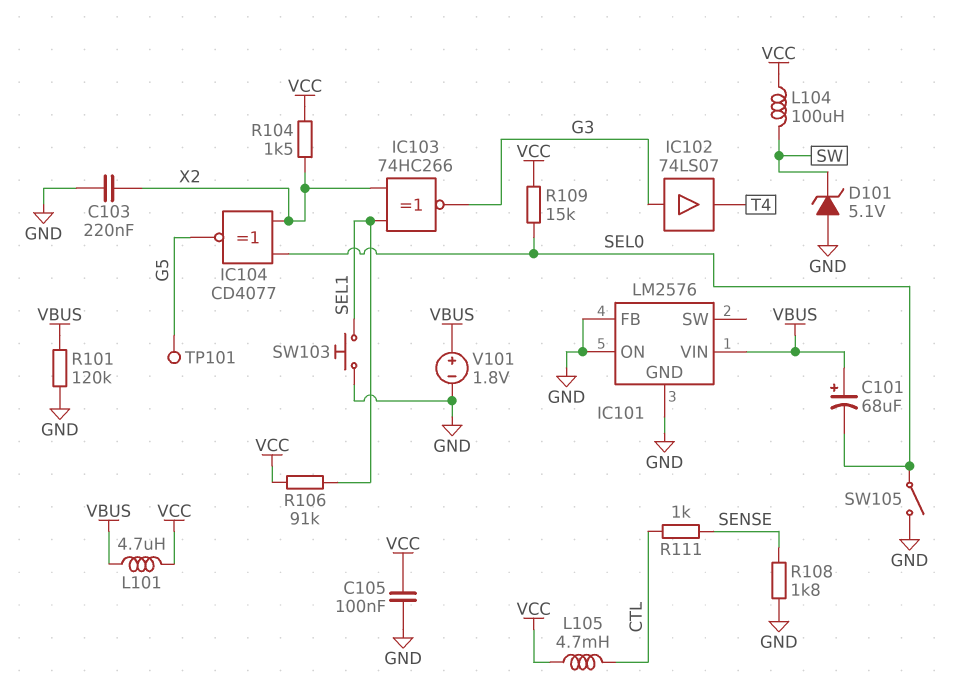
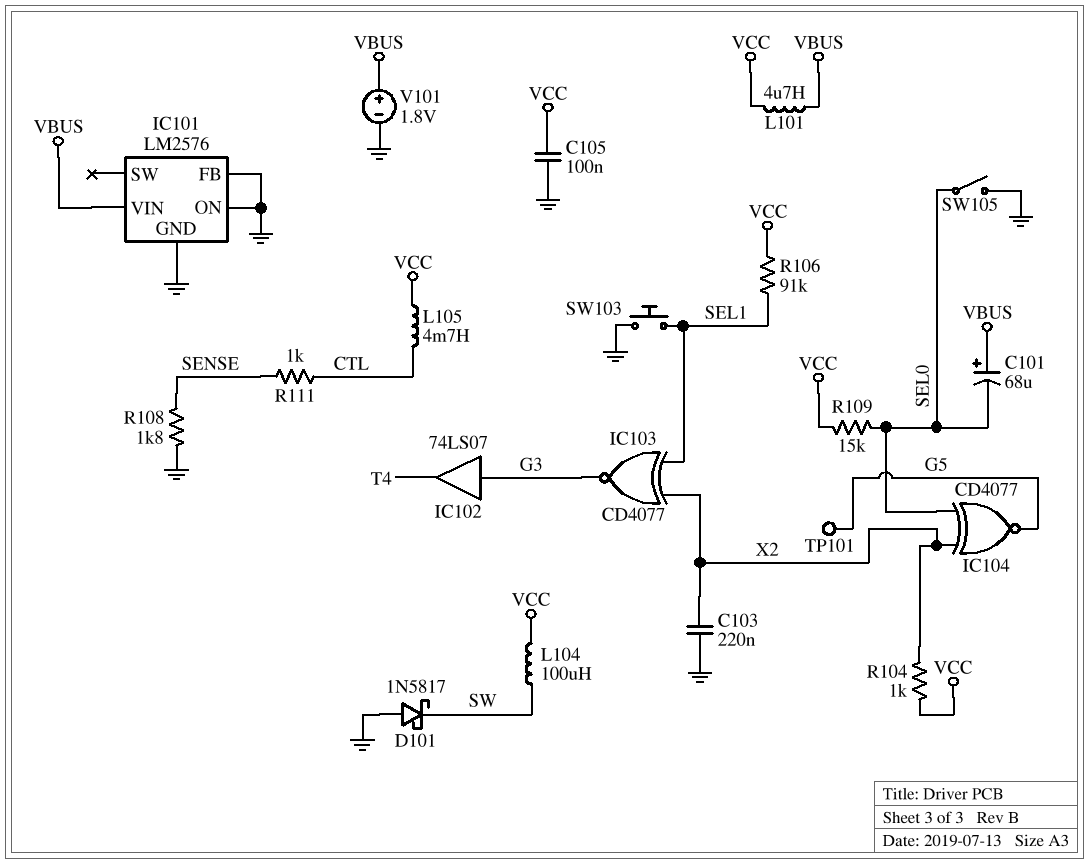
D101: zener 5.1V (A GND, K SW) -> schottky 1N5817 (A GND, K SW)
IC103: XNOR 74HC266 (in SEL1, in X2, out G3) -> XNOR CD4077 (in SEL1, in X2, out G3)
R101: 120k (GND, VBUS) -> none
R104: 1.5k (VCC, X2) -> 1k (VCC, X2)

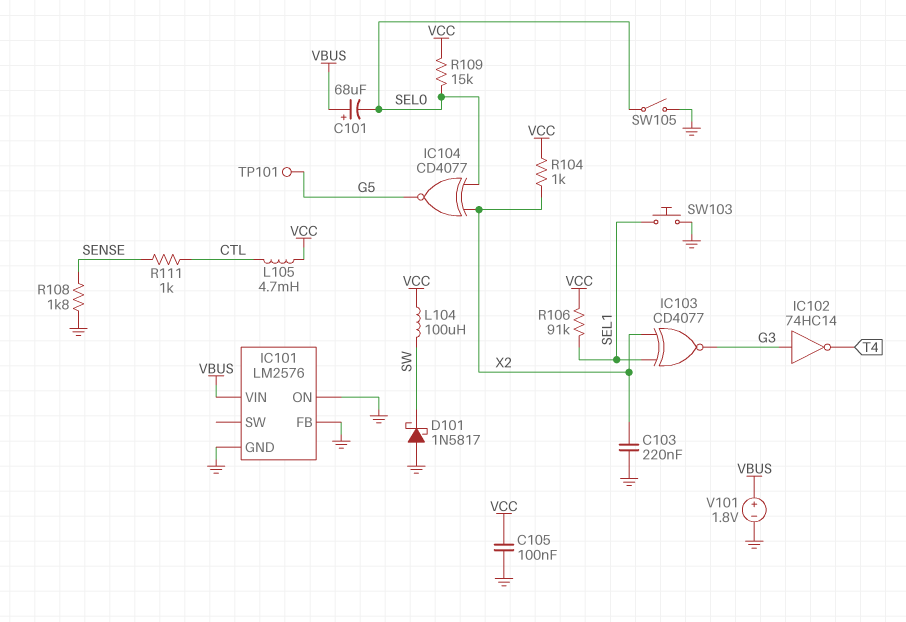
IC102: buffer 74LS07 (in G3, out T4) -> NOT 74HC14 (in G3, out T4)
L101: 4.7uH (VBUS, VCC) -> none

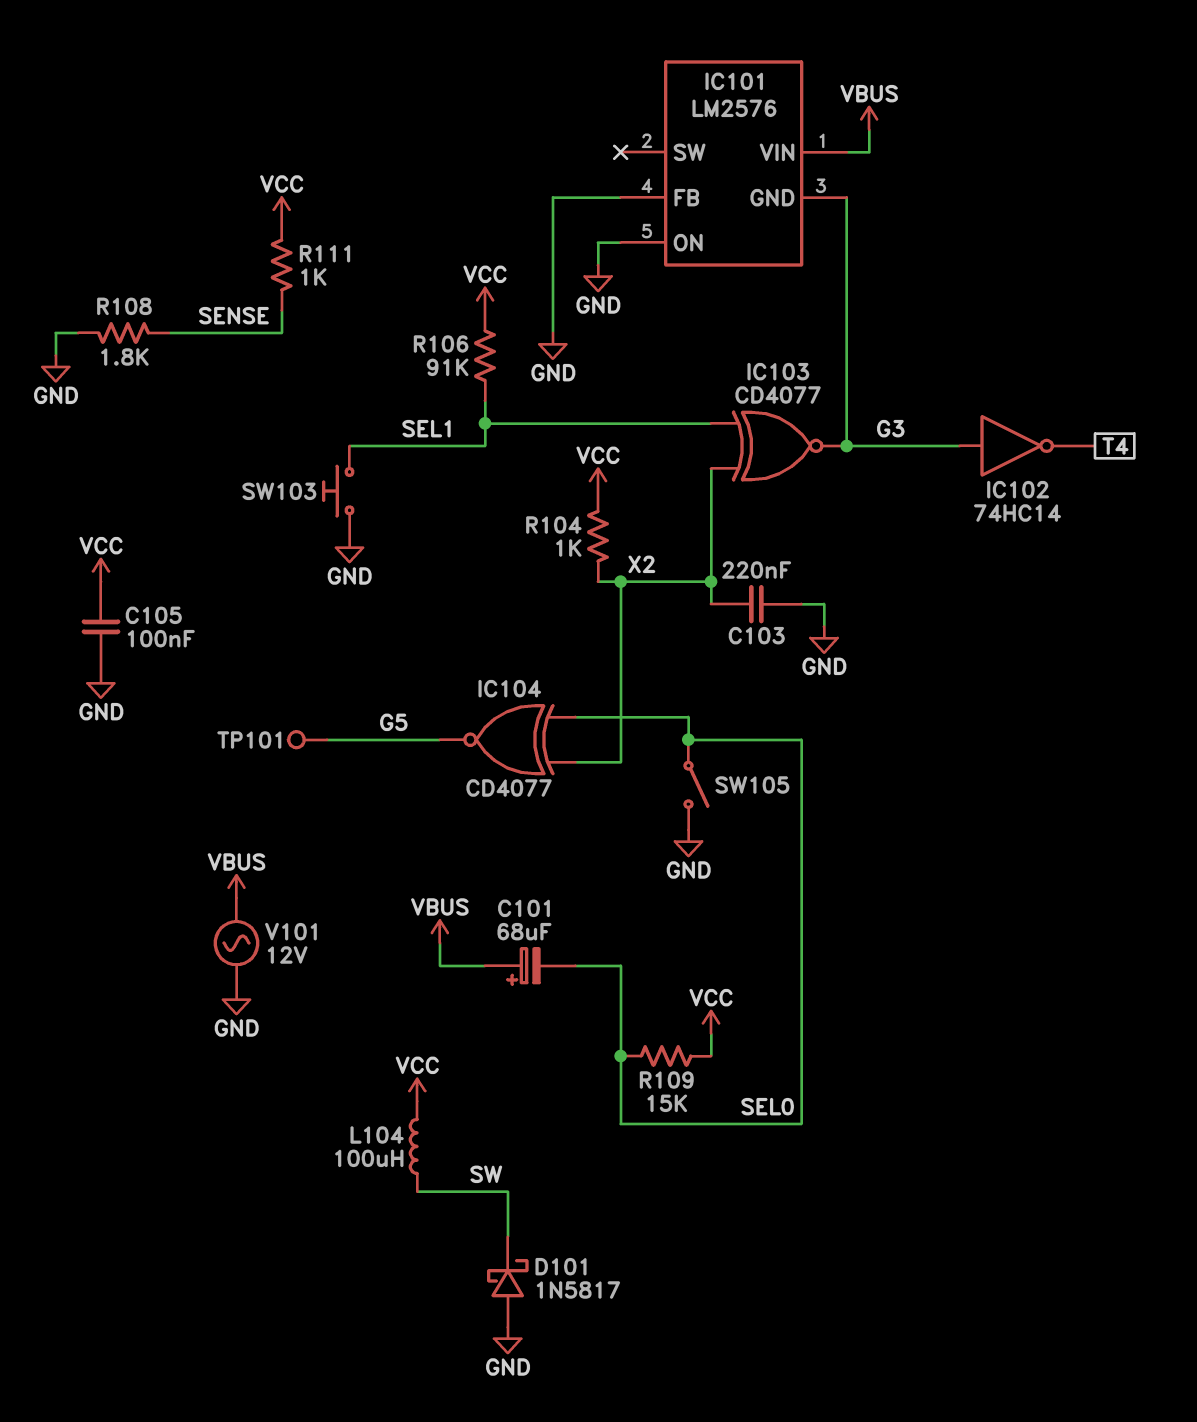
IC101 pin GND: GND -> G3
L105: 4.7mH (CTL, VCC) -> none
R111: 1k (CTL, SENSE) -> 1k (SENSE, VCC)
V101: 1.8V (plus VBUS, minus GND) -> AC 12V (GND, VBUS)

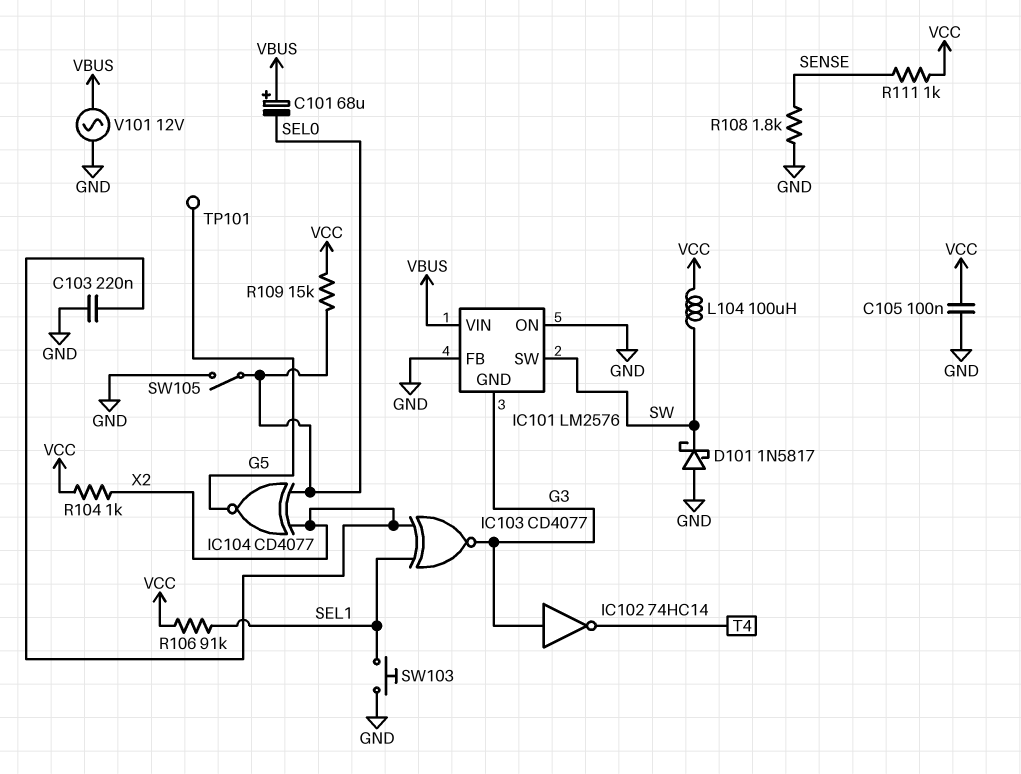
IC101 pin SW: none -> SW

